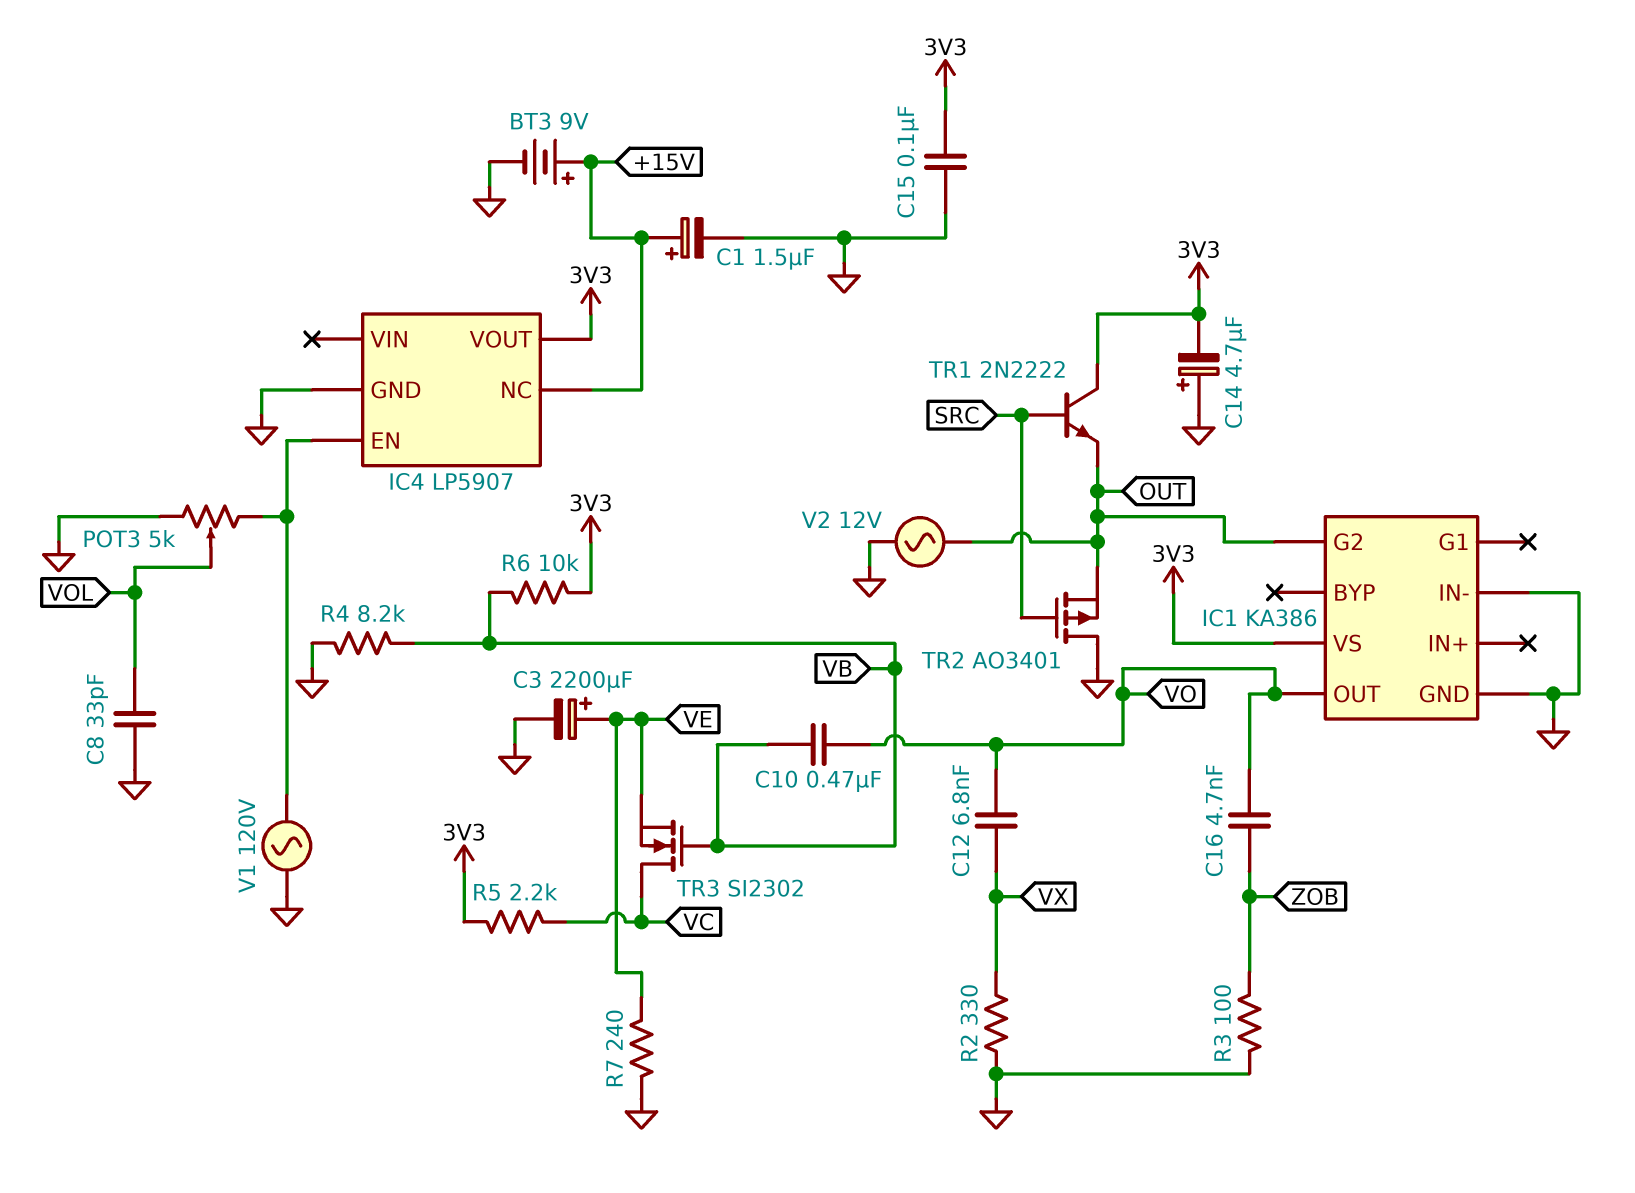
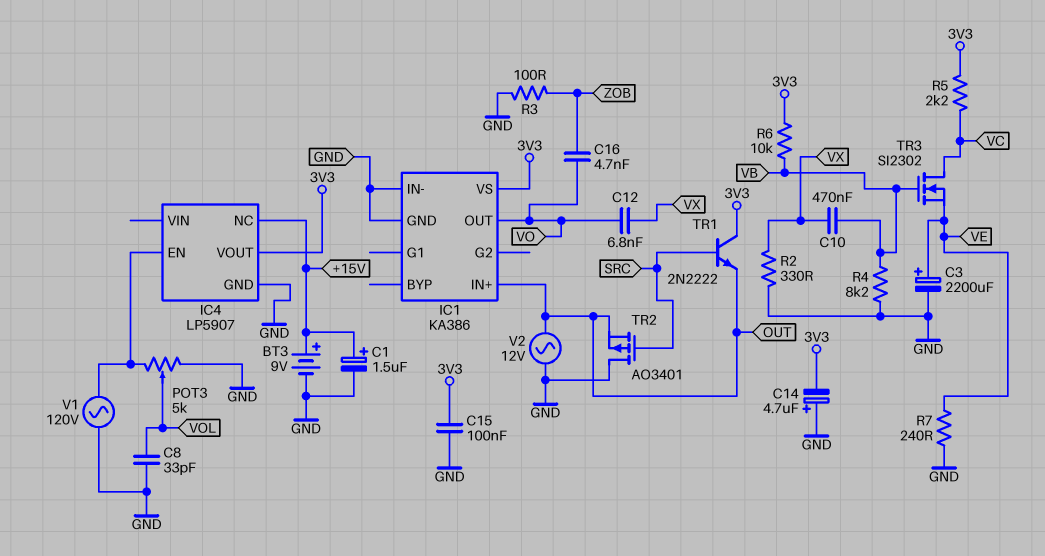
C10: 470nF (VB, VO) -> 470nF (VB, VX)
IC1 pin G2: OUT -> none
IC1 pin IN+: none -> OUT

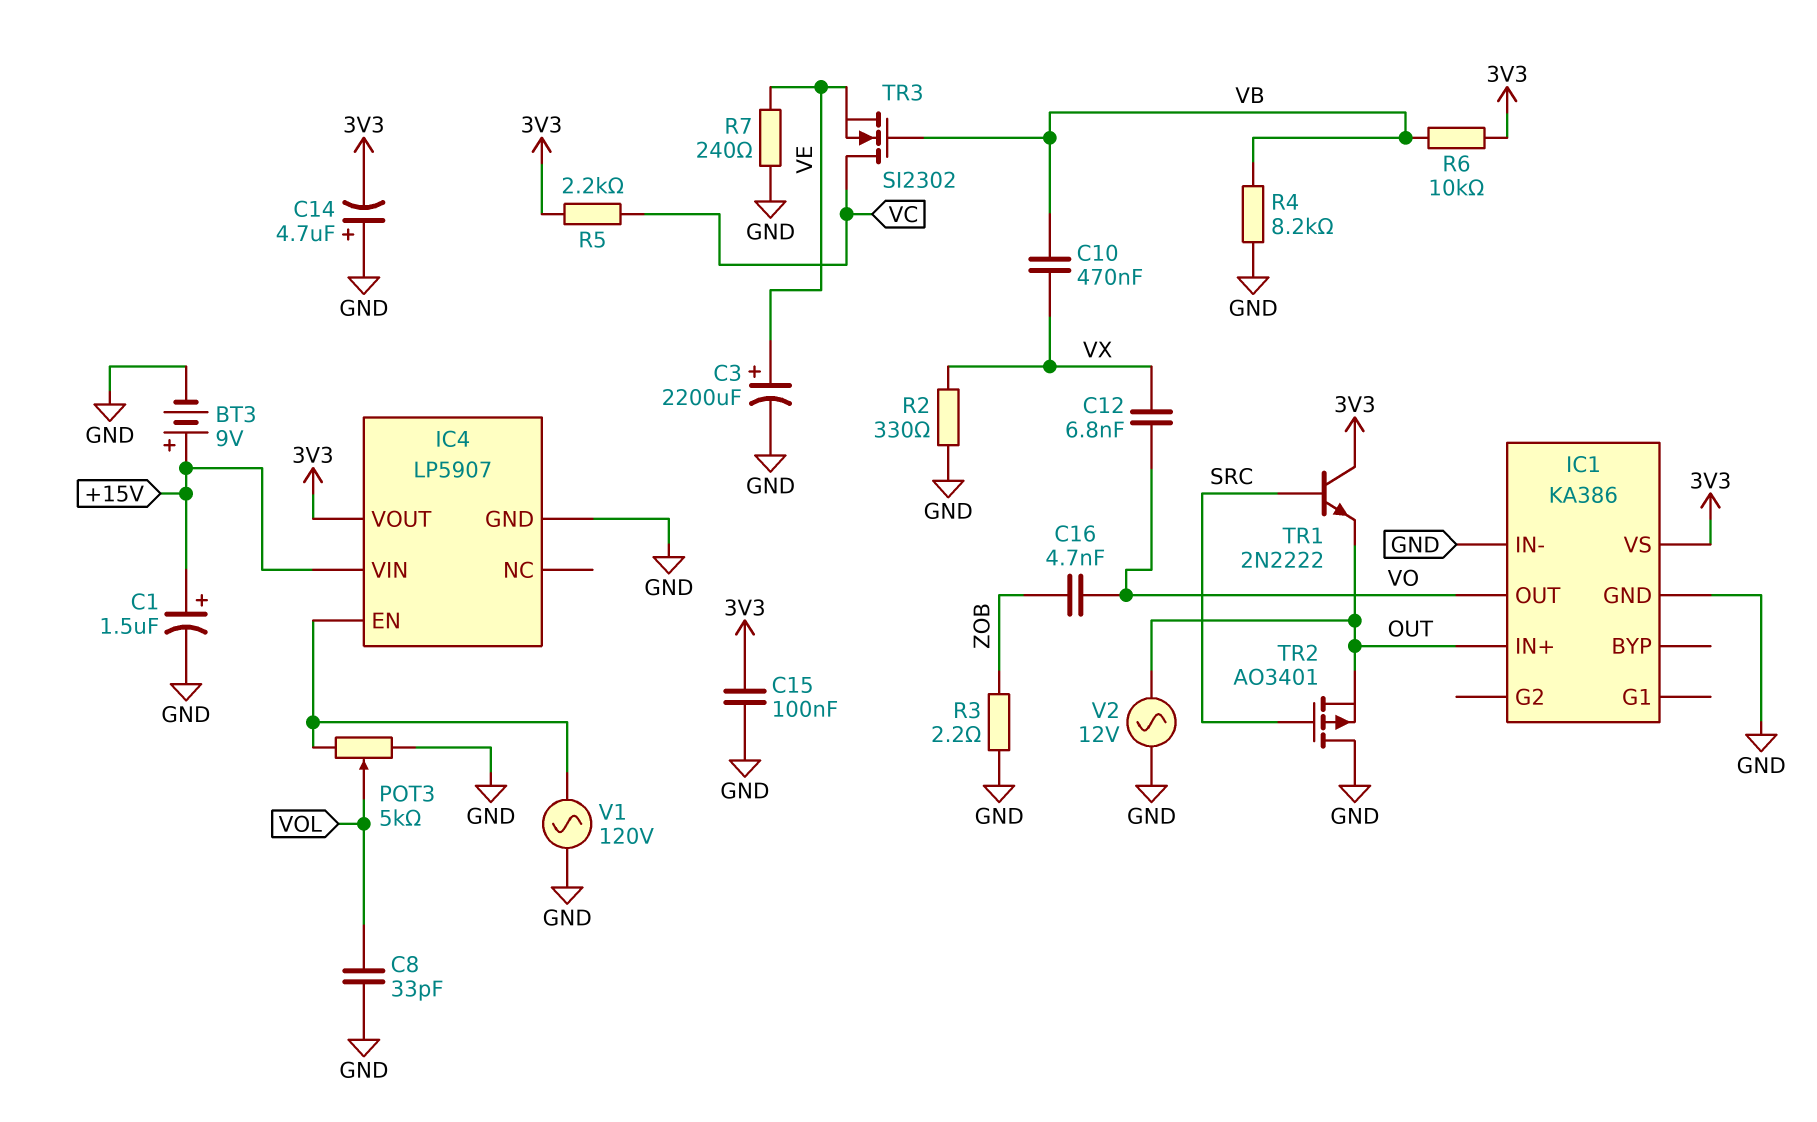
IC4 pin NC: +15V -> none
IC4 pin VIN: none -> +15V
R3: 100 (GND, ZOB) -> 2.2 (GND, ZOB)

